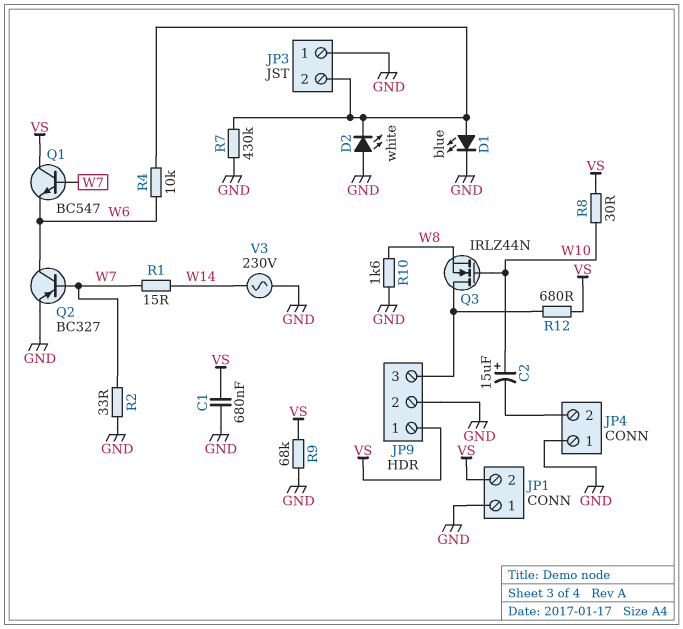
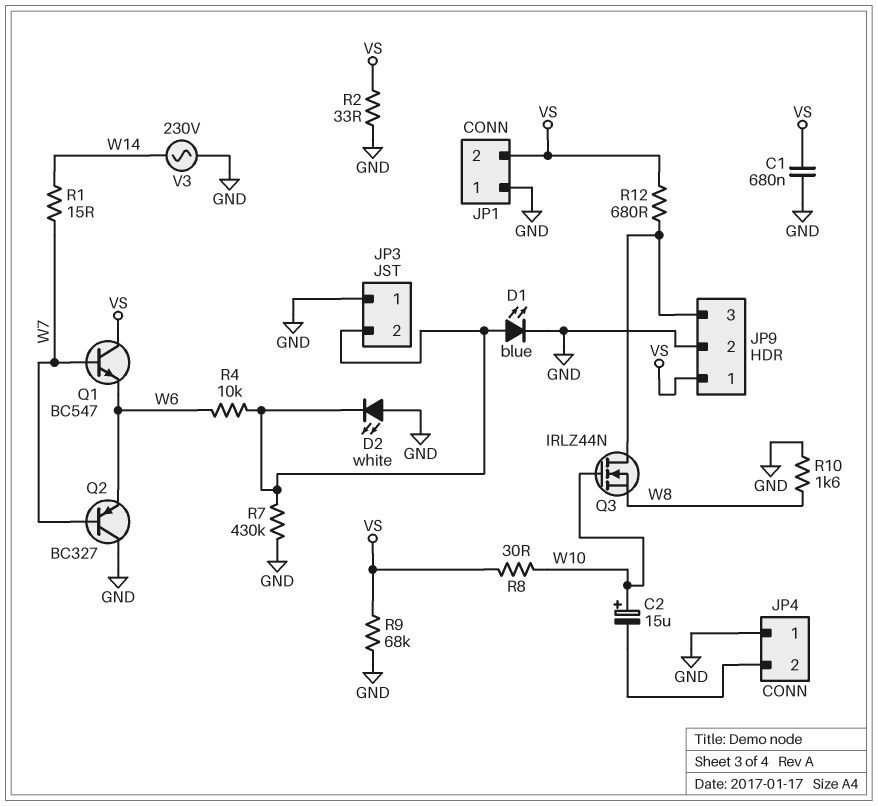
Q2: PNP BC327 (B W7, C W6, E GND) -> PNP BC327 (B W7, C GND, E W6)
R2: 33 (GND, W7) -> 33 (GND, VS)

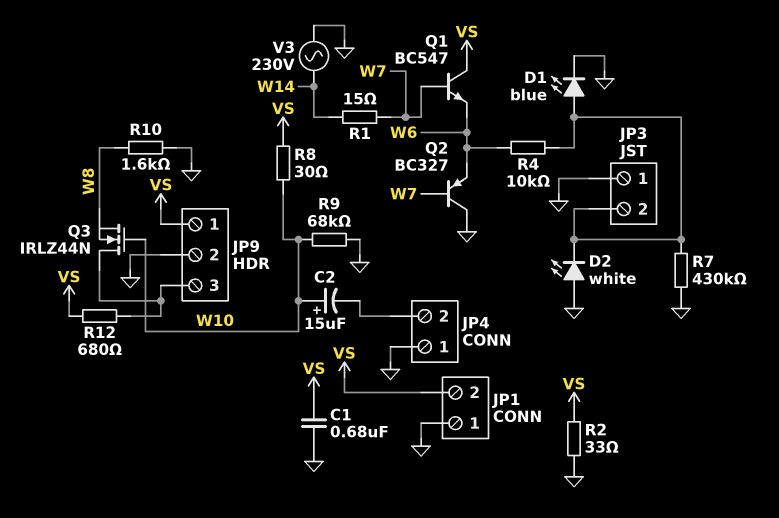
R9: 68k (GND, VS) -> 68k (GND, W10)

